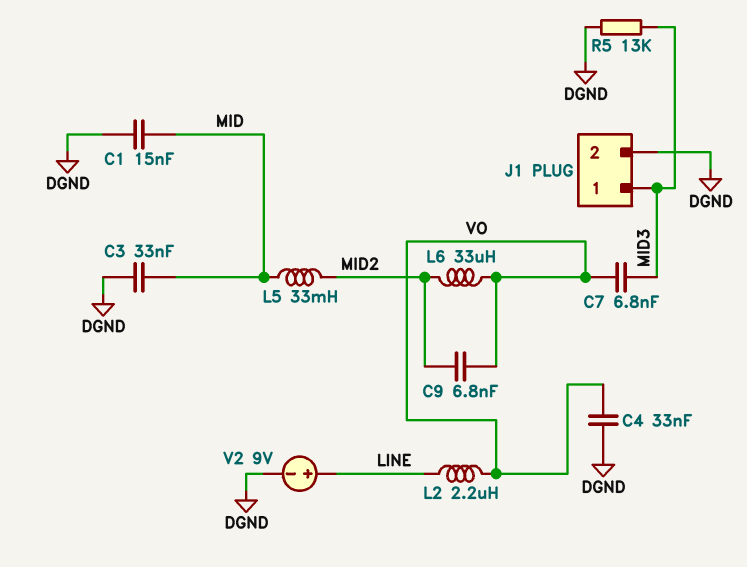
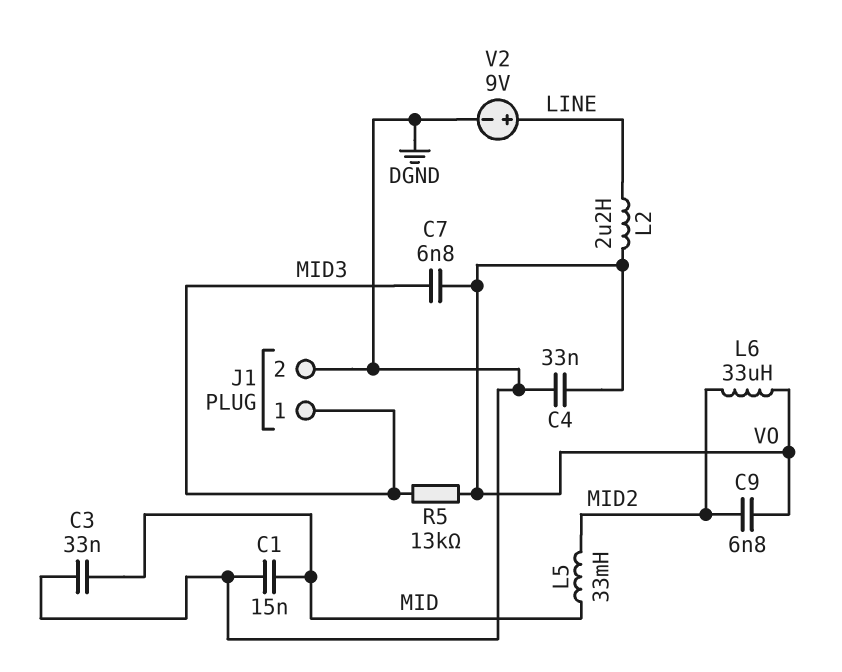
R5: 13k (DGND, MID3) -> 13k (MID3, VO)

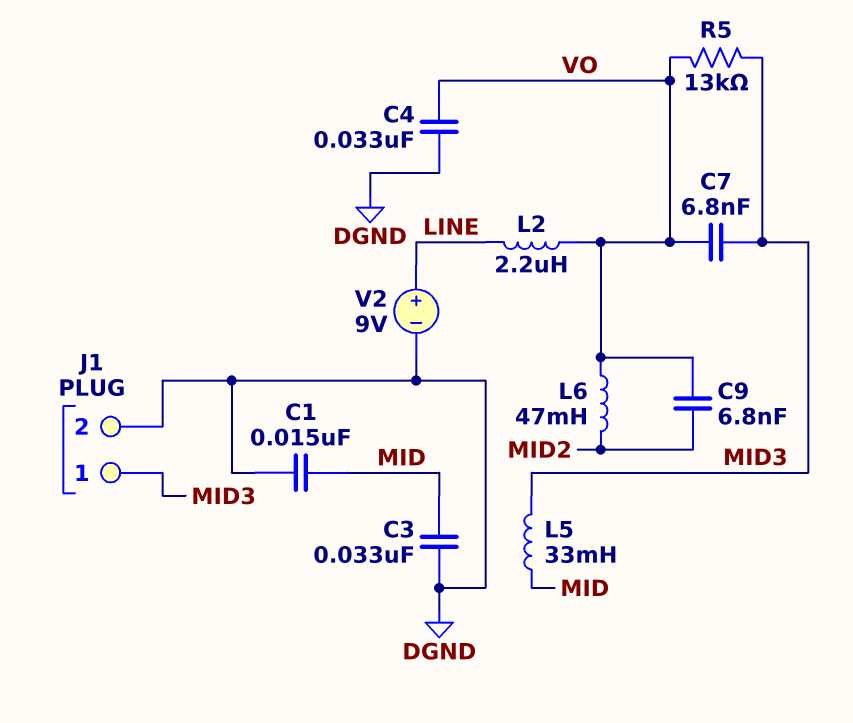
L5: 33mH (MID, MID2) -> 33mH (MID, MID3)
L6: 33uH (MID2, VO) -> 47mH (MID2, VO)

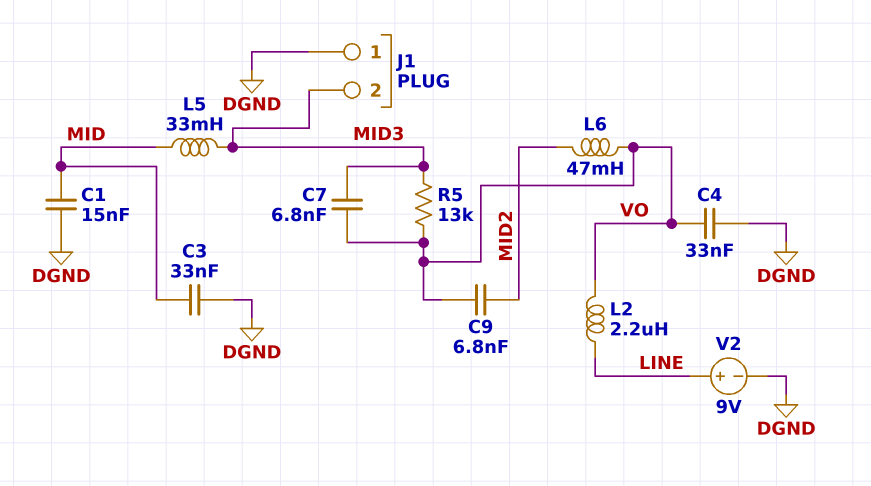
J1 pin 1: MID3 -> DGND
J1 pin 2: DGND -> MID3

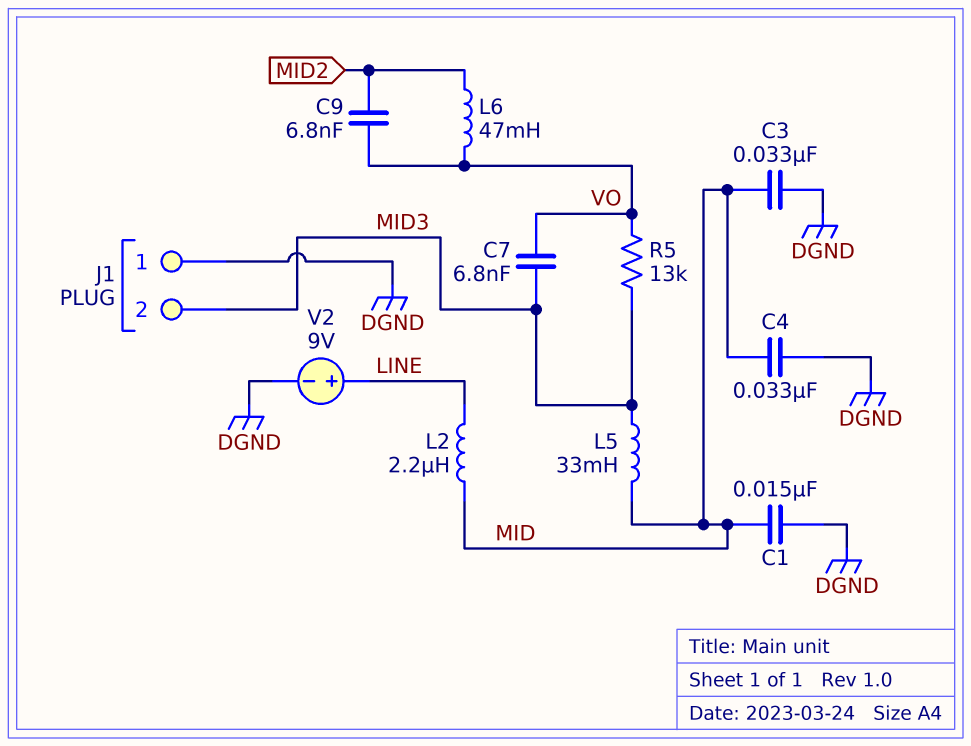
C4: 33nF (DGND, VO) -> 33nF (DGND, MID)
L2: 2.2uH (LINE, VO) -> 2.2uH (LINE, MID)

